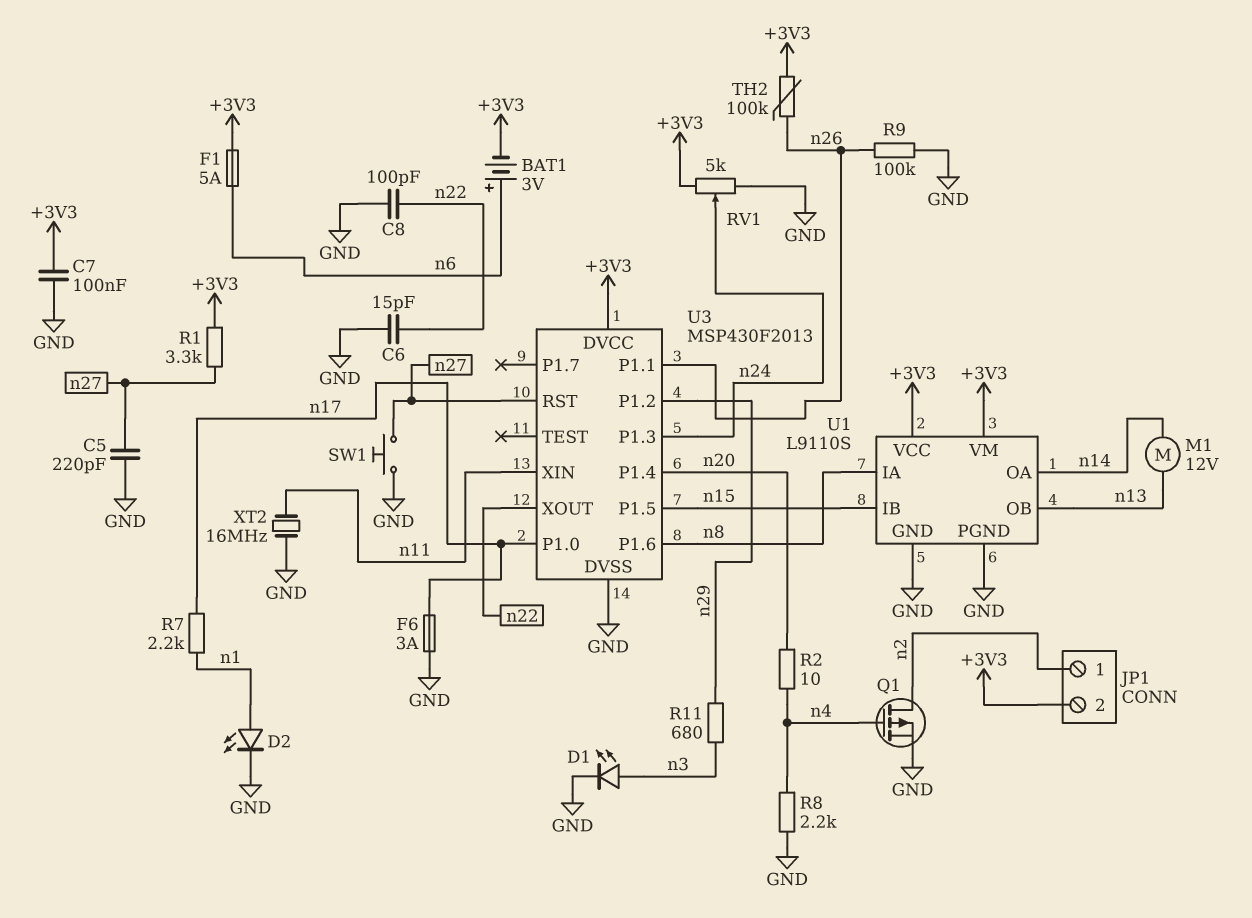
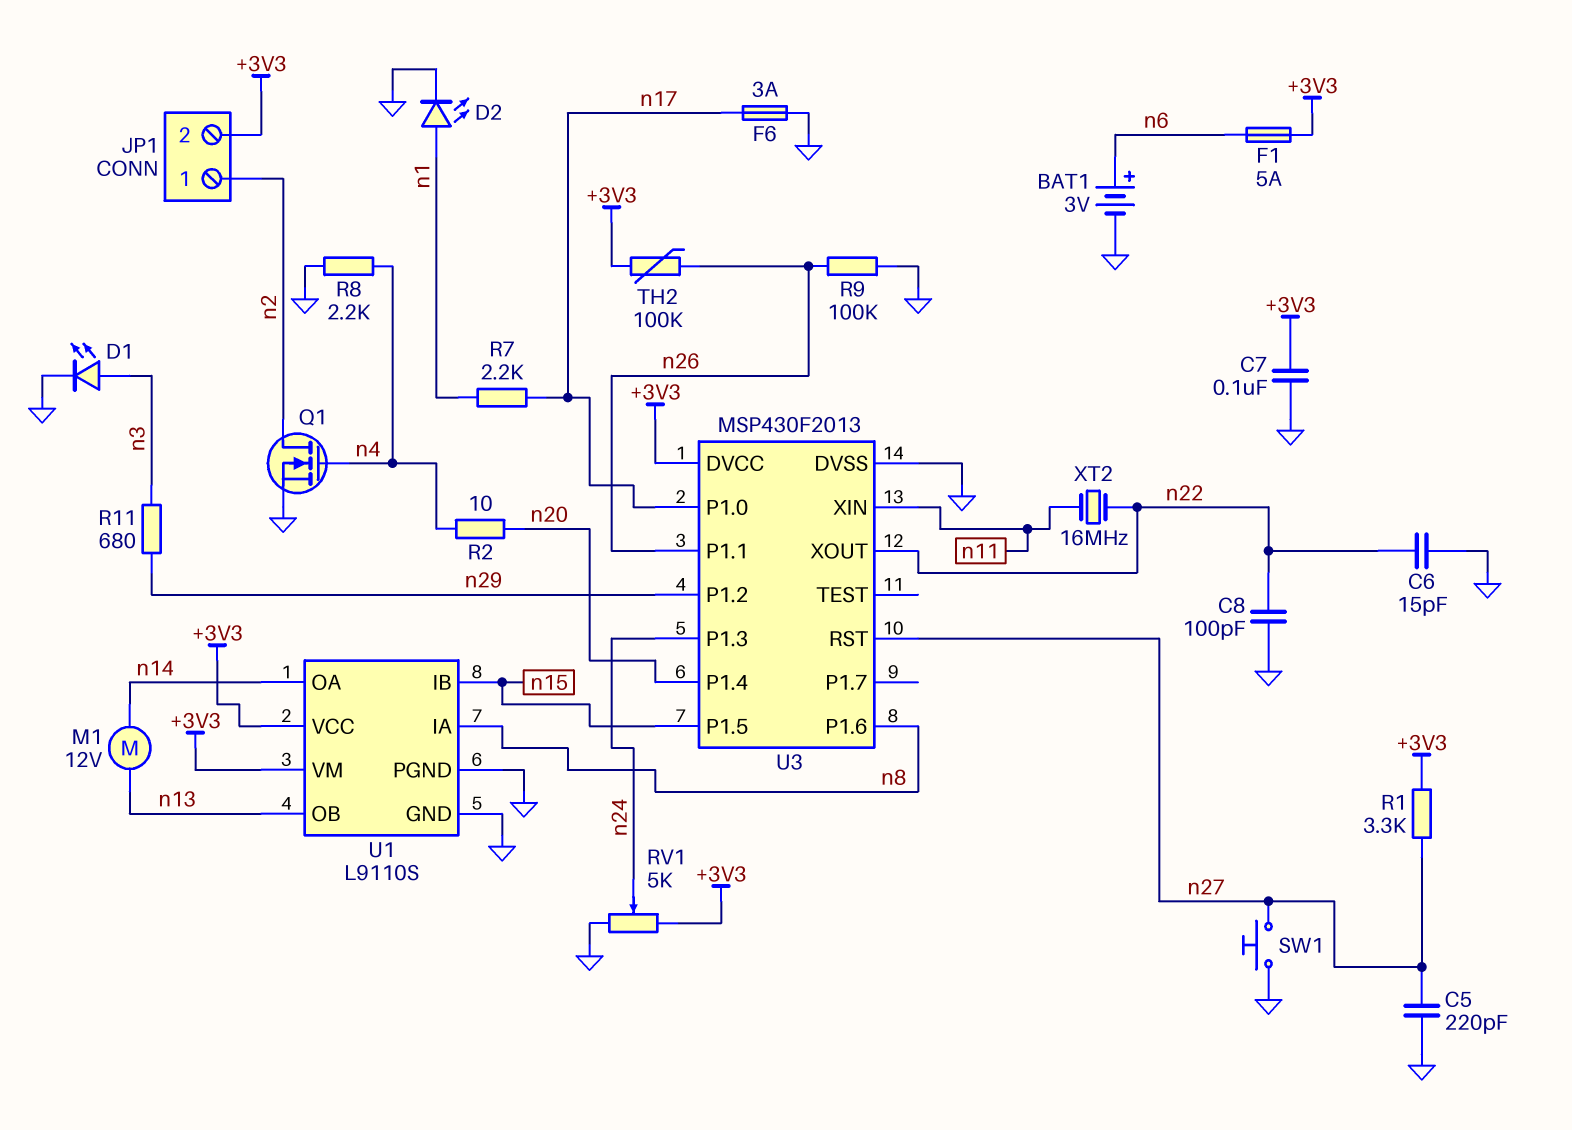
BAT1: 3V (plus n6, minus +3V3) -> 3V (plus n6, minus GND)
Q1: PMOS (G n4, D n2, S GND) -> NMOS (G n4, D n2, S GND)
XT2: 16MHz (GND, n11) -> 16MHz (n11, n22)

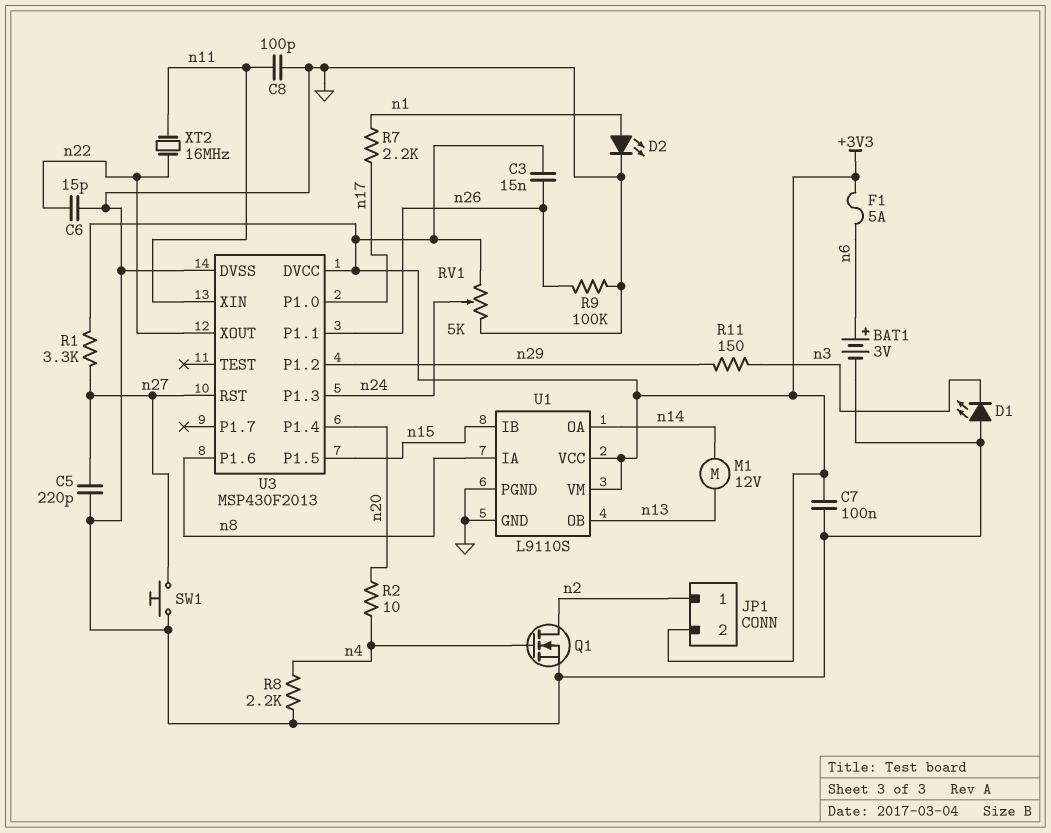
C3: none -> 15nF (+3V3, n26)
C8: 100pF (GND, n22) -> 100pF (GND, n11)
D1: LED (A n3, K GND) -> LED (A GND, K n3)
F6: 3A (GND, n17) -> none
R11: 680 (n3, n29) -> 150 (n3, n29)
TH2: 100k (+3V3, n26) -> none

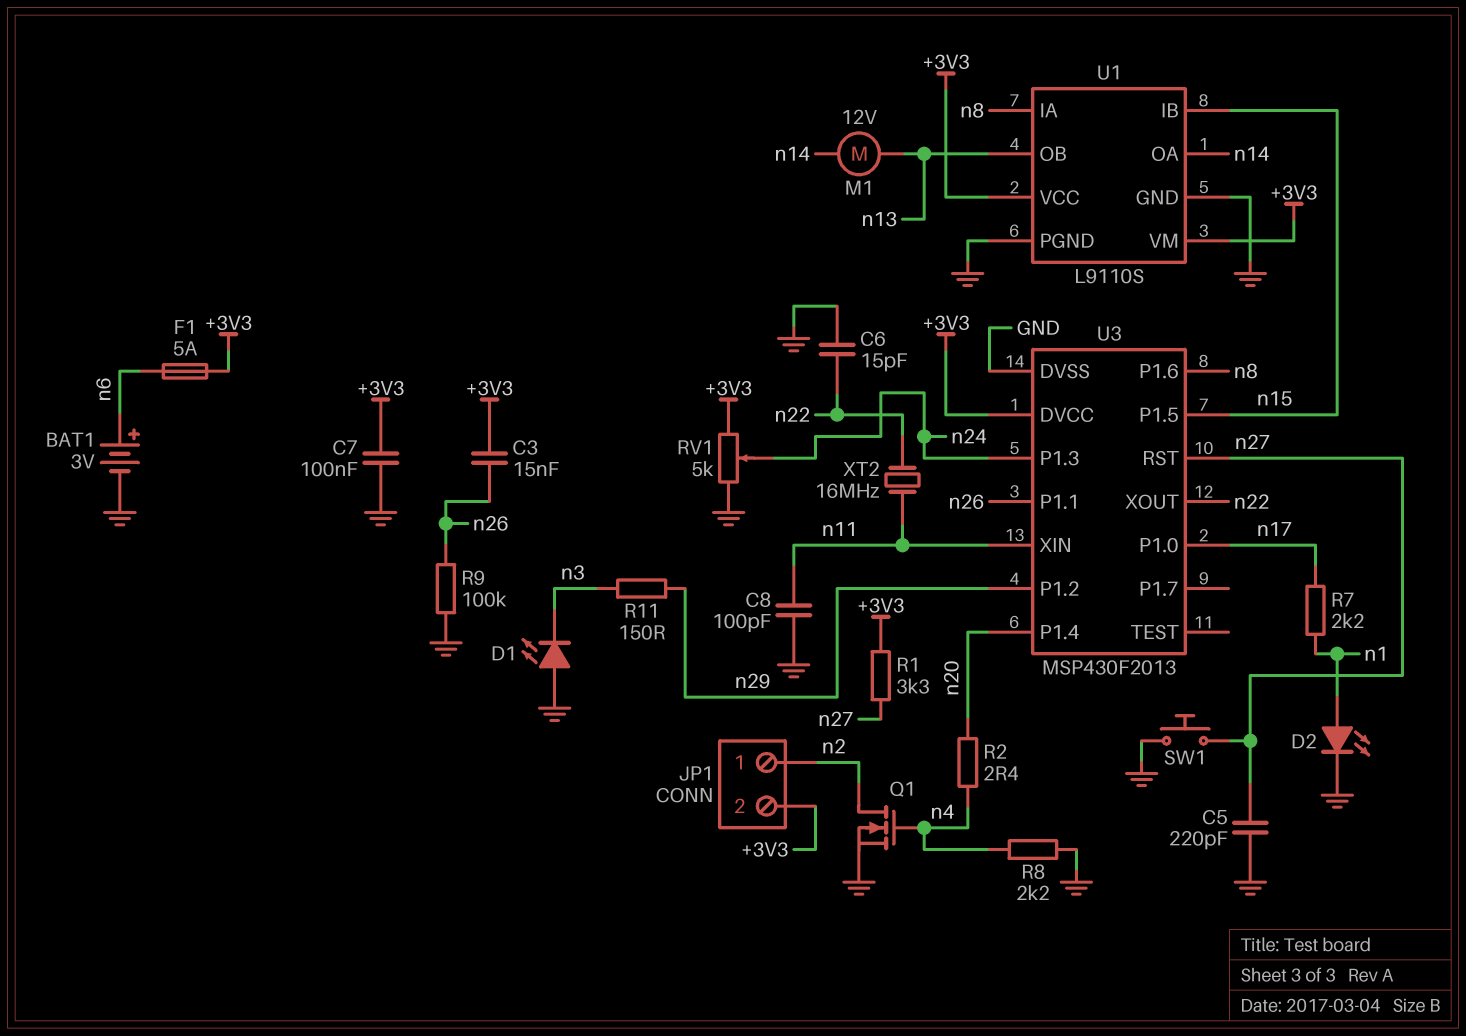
R2: 10 (n4, n20) -> 2.4 (n4, n20)

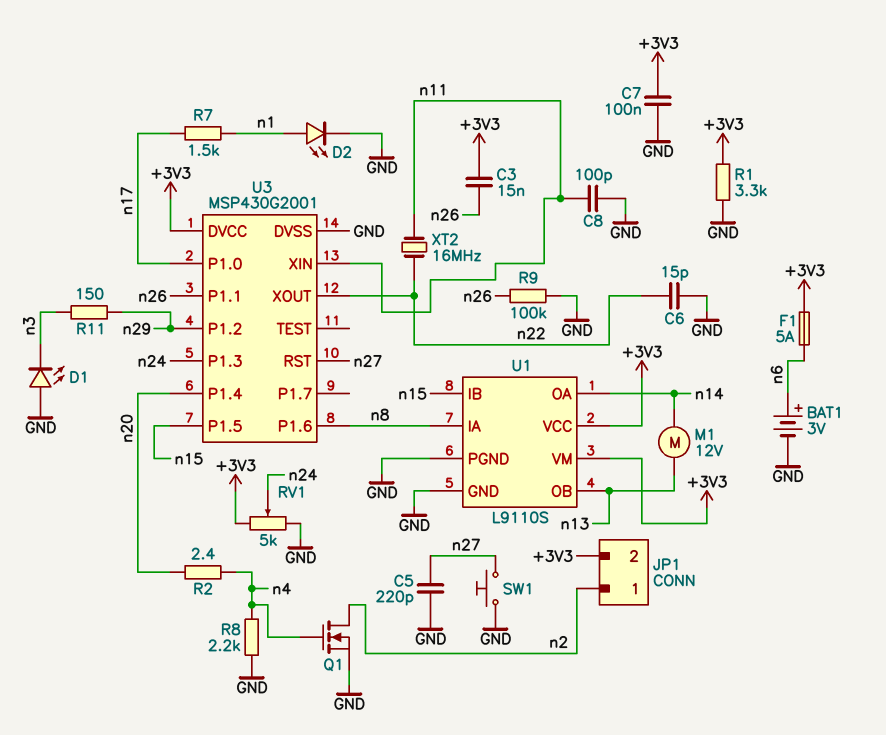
R1: 3.3k (+3V3, n27) -> 3.3k (+3V3, GND)
R7: 2.2k (n1, n17) -> 1.5k (n1, n17)
U3: MSP430F2013 -> MSP430G2001

